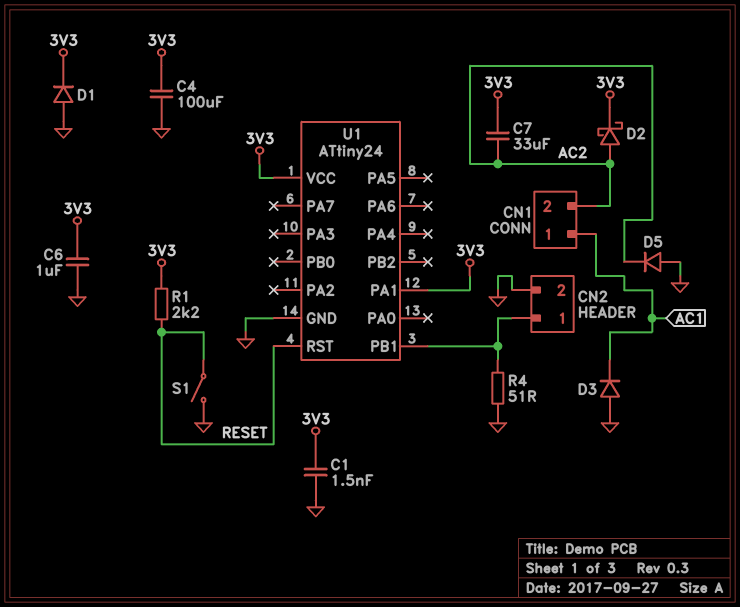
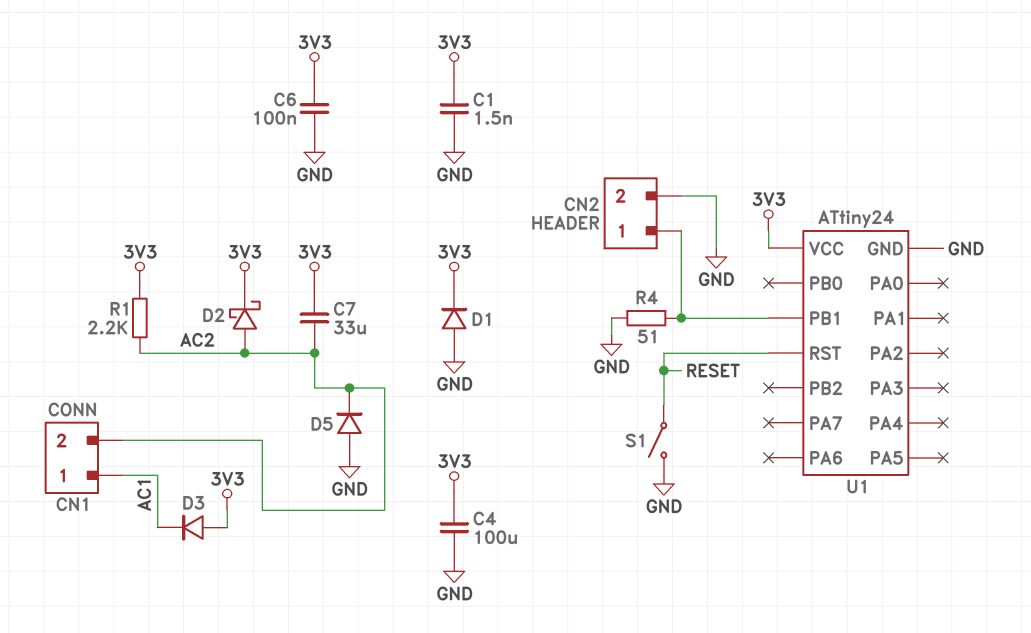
C6: 1uF (3V3, GND) -> 100nF (3V3, GND)
D3: diode (A GND, K AC1) -> diode (A 3V3, K AC1)
R1: 2.2k (3V3, RESET) -> 2.2k (3V3, AC2)
U1 pin PA1: 3V3 -> none

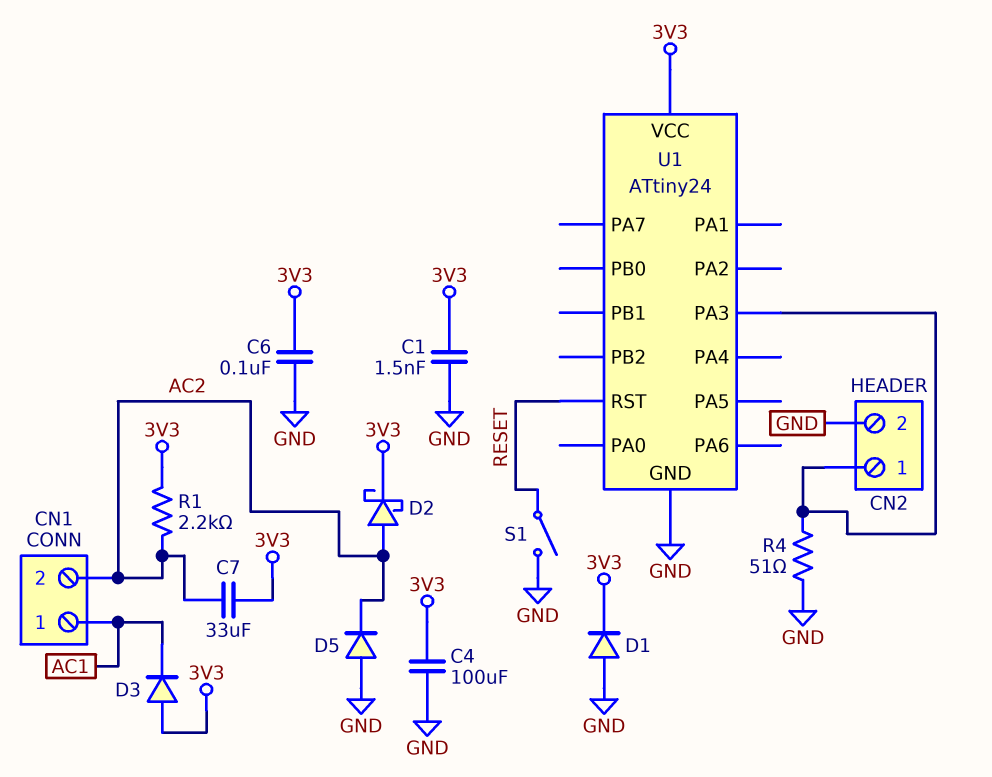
U1 pin PA3: none -> CN2/1
U1 pin PB1: CN2/1 -> none

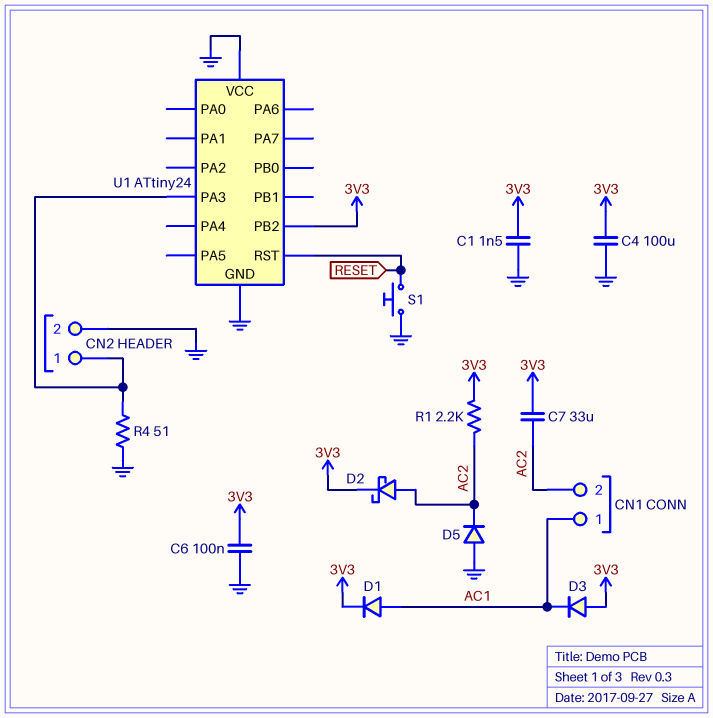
D1: diode (A GND, K 3V3) -> diode (A AC1, K 3V3)
S1: switch (GND, RESET) -> button (GND, RESET)
U1 pin PB2: none -> 3V3
U1 pin VCC: 3V3 -> GND

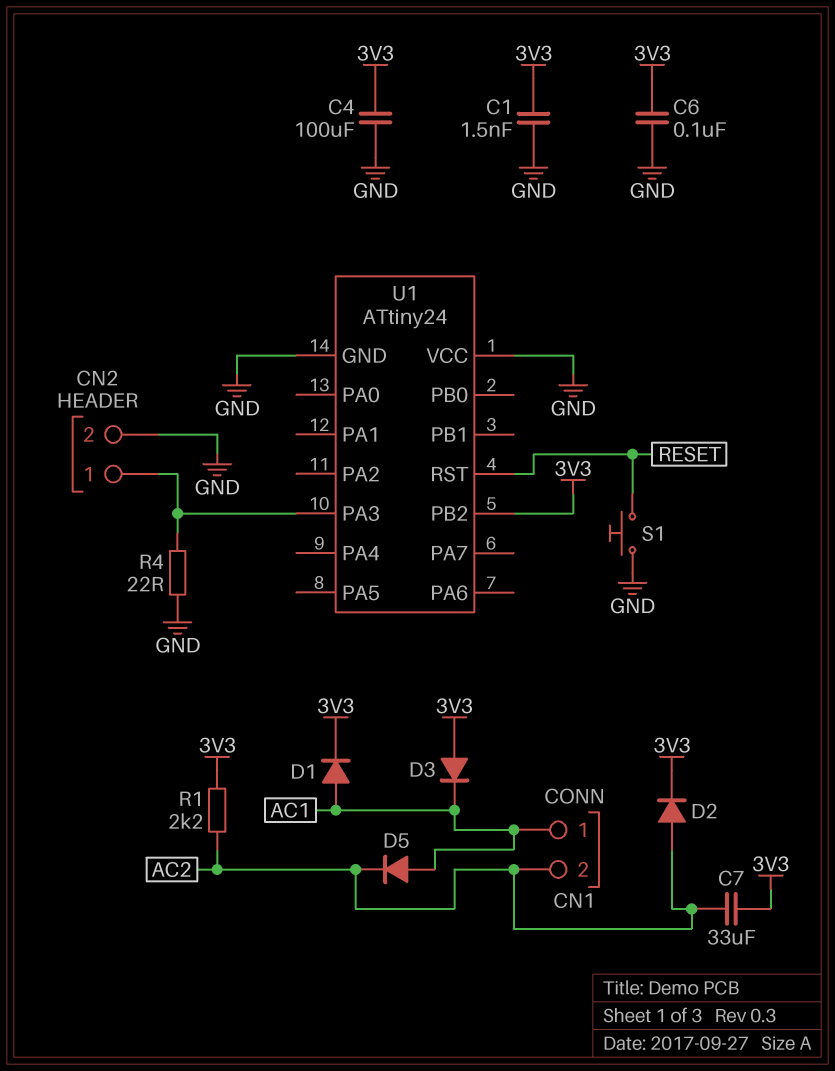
D2: schottky (A AC2, K 3V3) -> diode (A AC2, K 3V3)
D5: diode (A GND, K AC2) -> diode (A AC1, K AC2)
R4: 51 (CN2/1, GND) -> 22 (CN2/1, GND)

